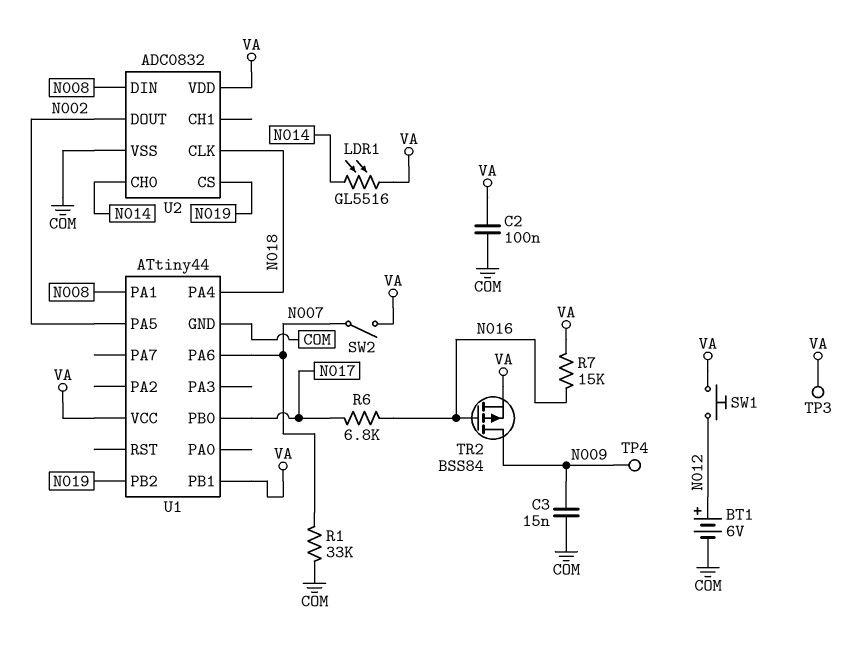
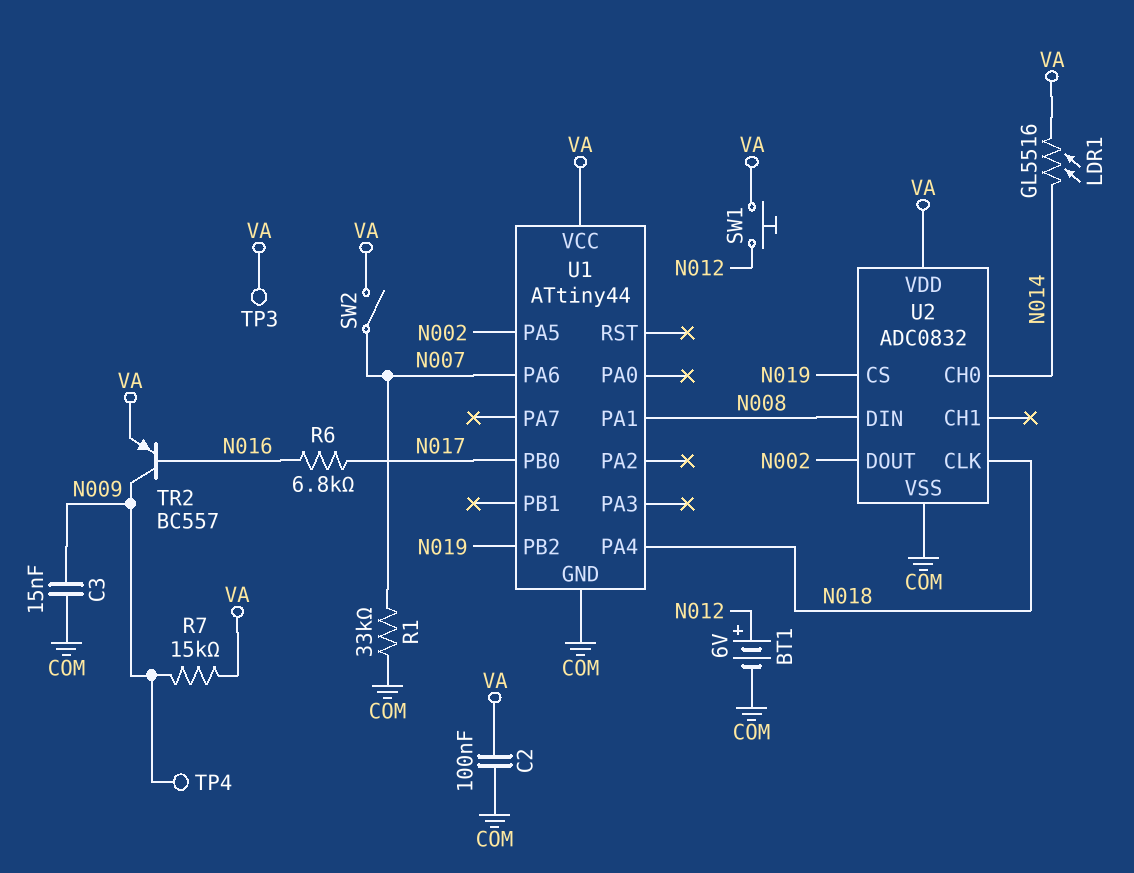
R7: 15k (N016, VA) -> 15k (N009, VA)
TR2: PMOS BSS84 (G N016, D N009, S VA) -> PNP BC557 (B N016, C N009, E VA)
U1 pin PB1: VA -> none

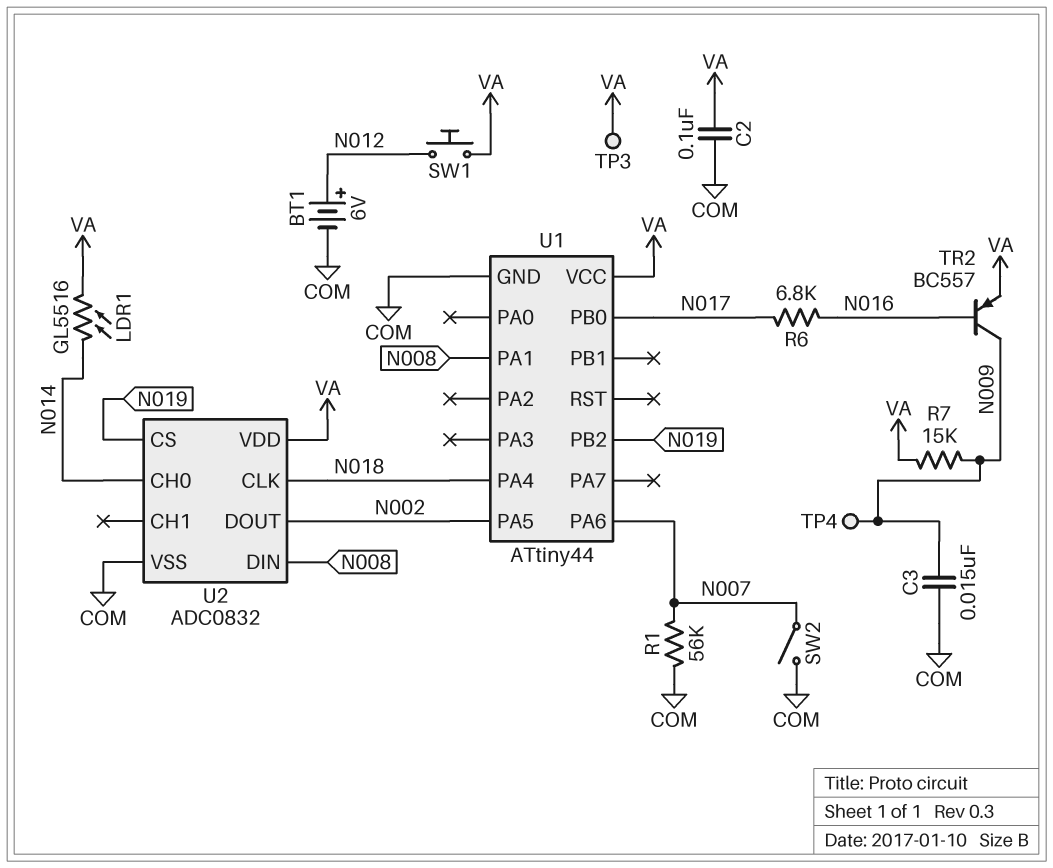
R1: 33k (COM, N007) -> 56k (COM, N007)
SW2: switch (N007, VA) -> switch (COM, N007)

